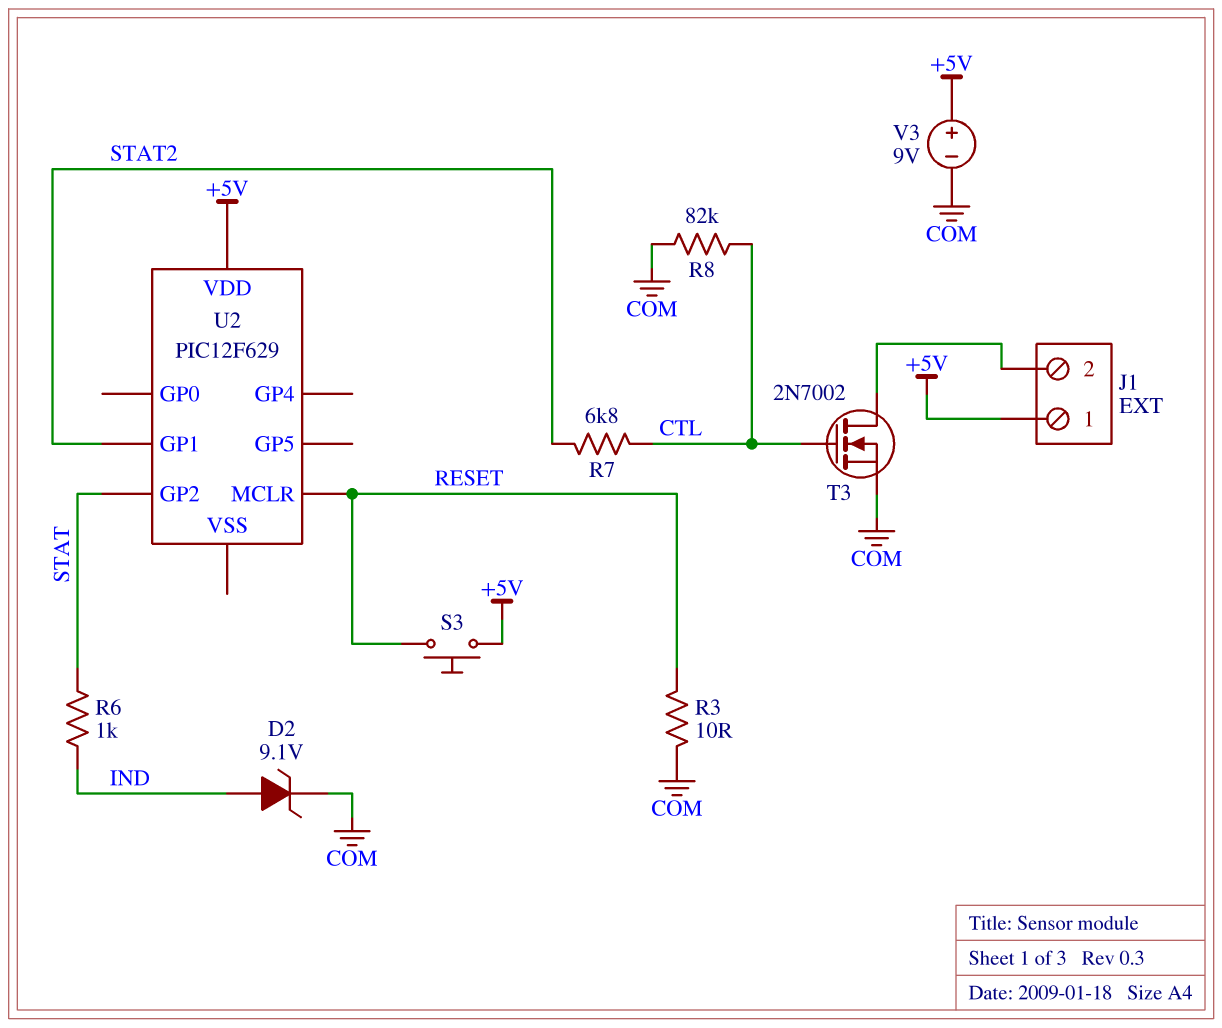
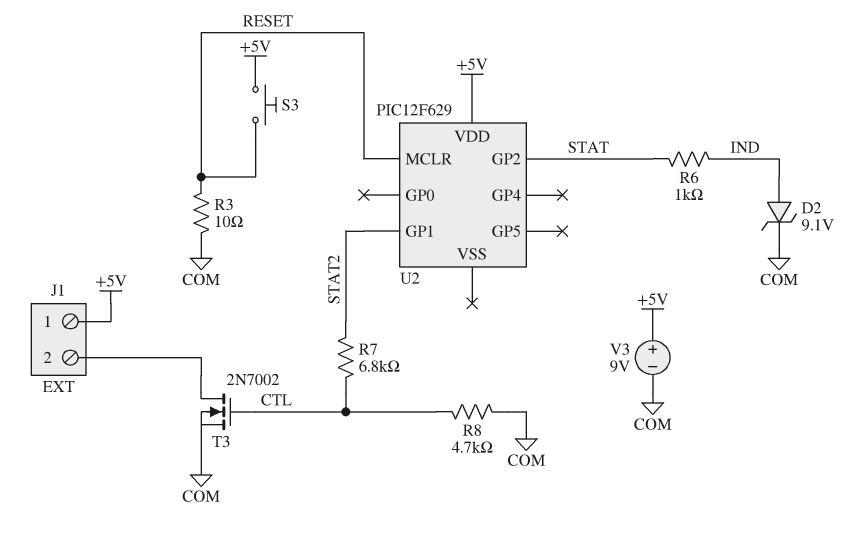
R8: 82k (COM, CTL) -> 4.7k (COM, CTL)

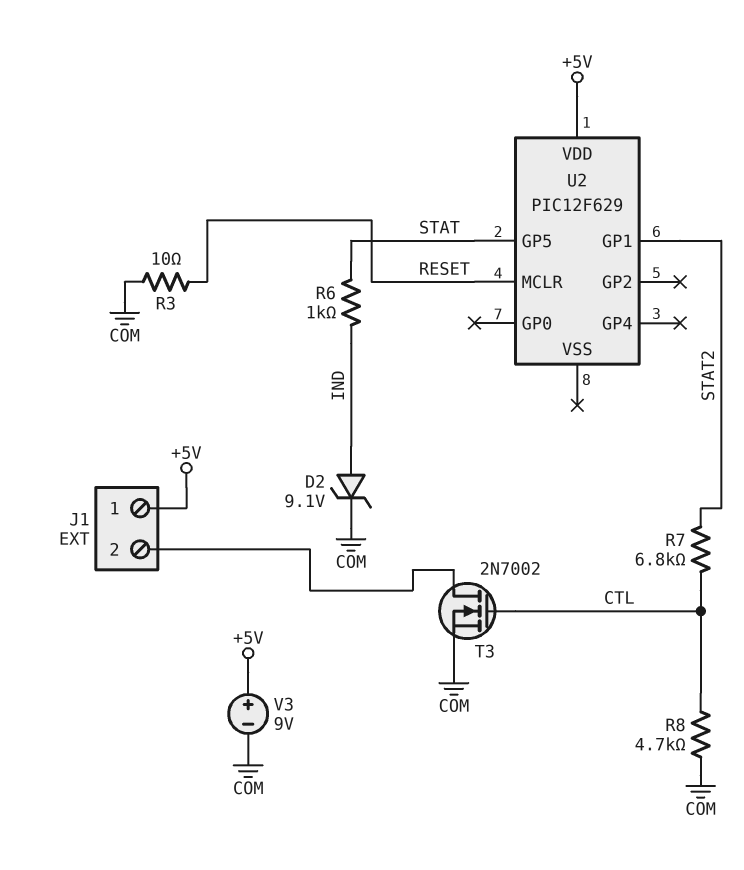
S3: button (+5V, RESET) -> none
U2 pin GP2: STAT -> none
U2 pin GP5: none -> STAT

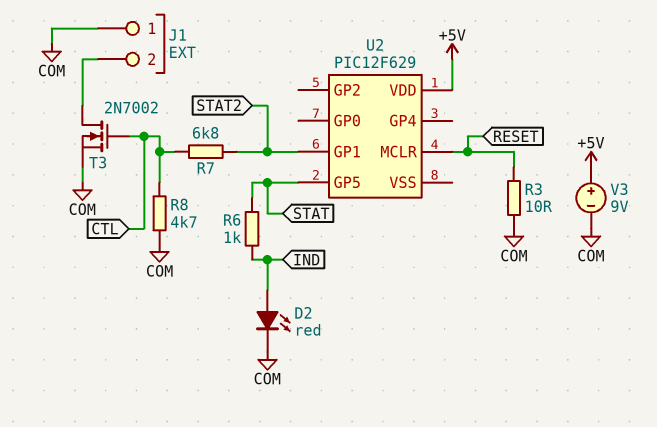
D2: zener 9.1V (A IND, K COM) -> LED red (A IND, K COM)
J1 pin 1: +5V -> COM

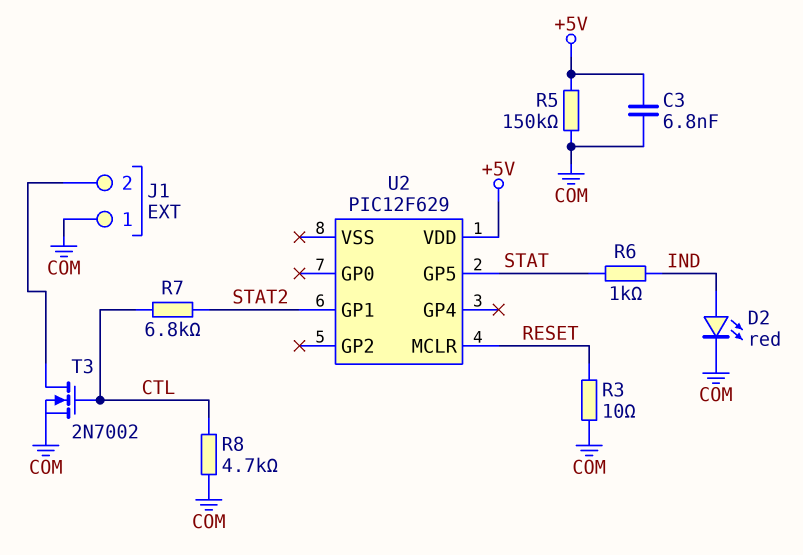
C3: none -> 6.8nF (+5V, COM)
R5: none -> 150k (+5V, COM)
V3: 9V (plus +5V, minus COM) -> none

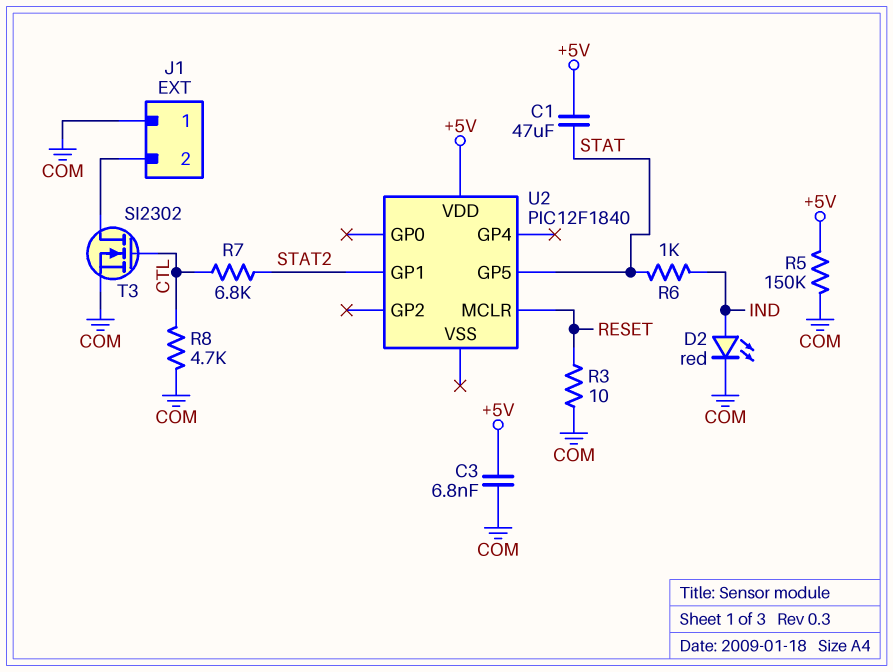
C1: none -> 47uF (+5V, STAT)
T3: NMOS 2N7002 (G CTL, D J1/2, S COM) -> NMOS SI2302 (G CTL, D J1/2, S COM)
U2: PIC12F629 -> PIC12F1840

